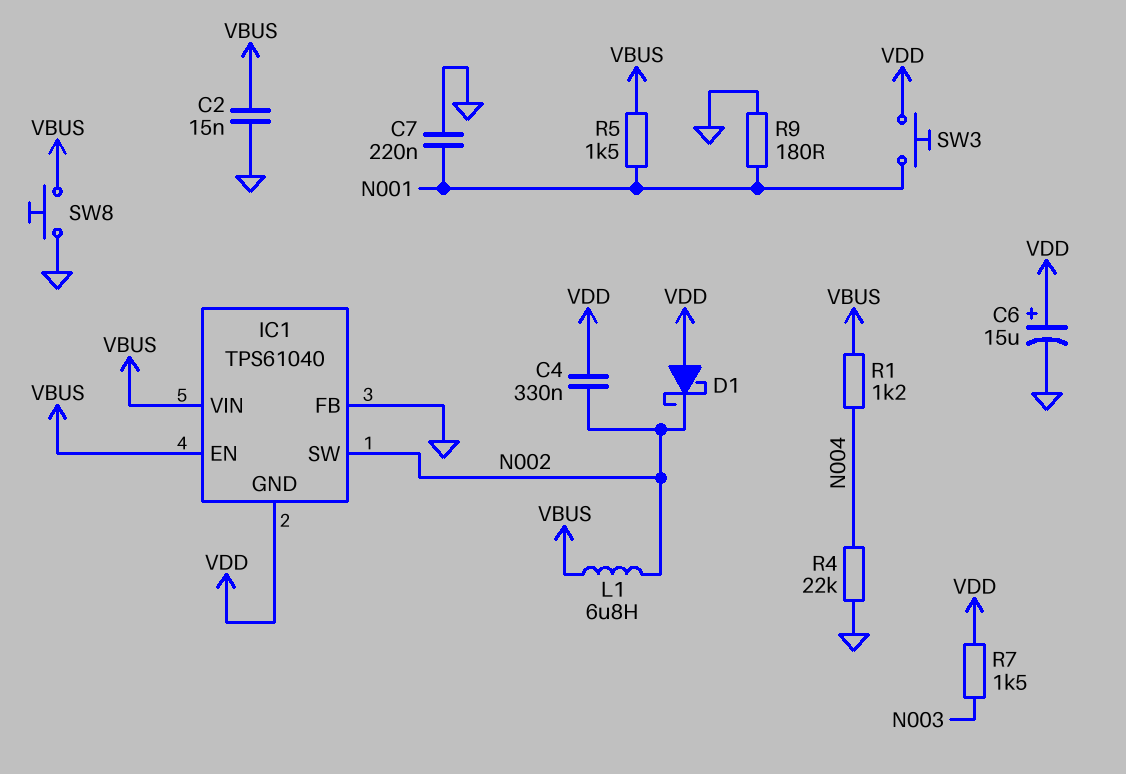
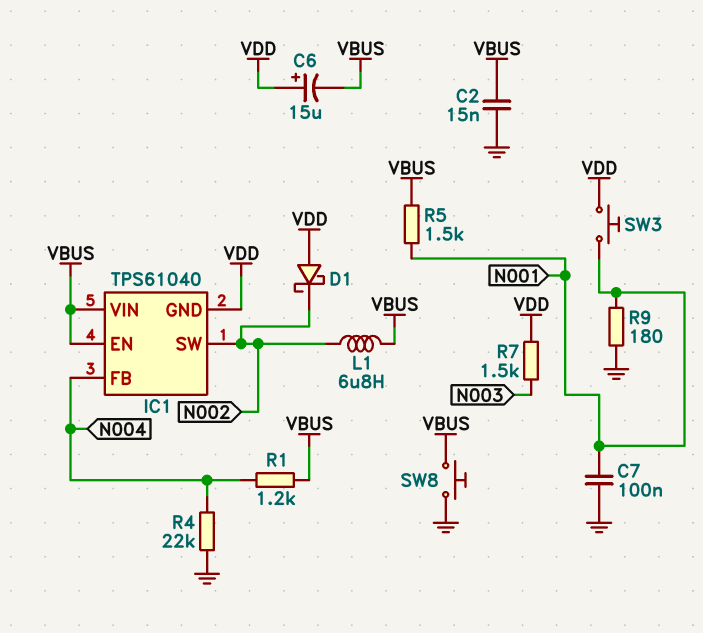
C4: 330nF (N002, VDD) -> none
C6: 15uF (plus VDD, minus GND) -> 15uF (plus VDD, minus VBUS)
C7: 220nF (GND, N001) -> 100nF (GND, N001)
IC1 pin FB: GND -> N004

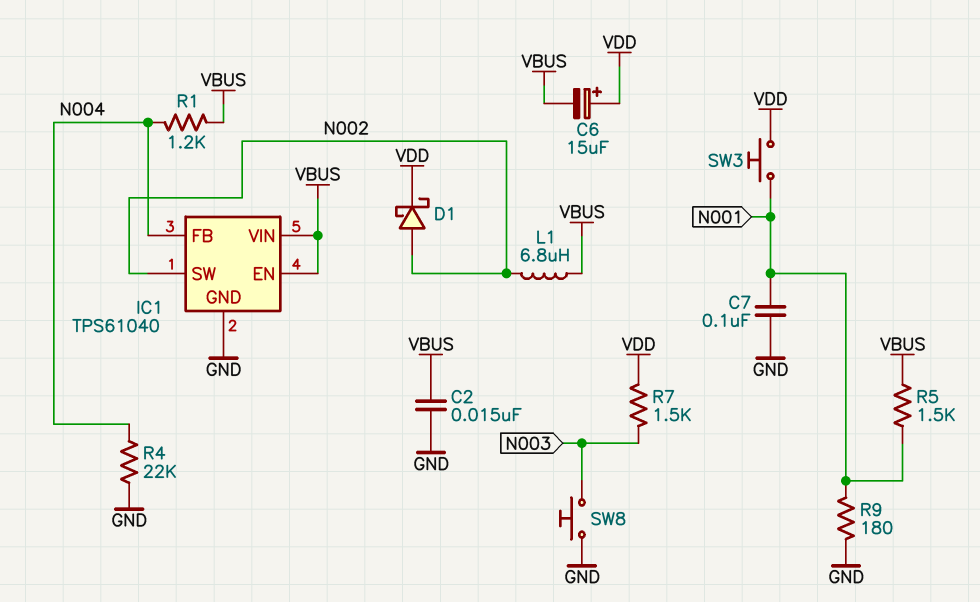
D1: schottky (A VDD, K N002) -> schottky (A N002, K VDD)
IC1 pin GND: VDD -> GND
SW8: button (GND, VBUS) -> button (GND, N003)

